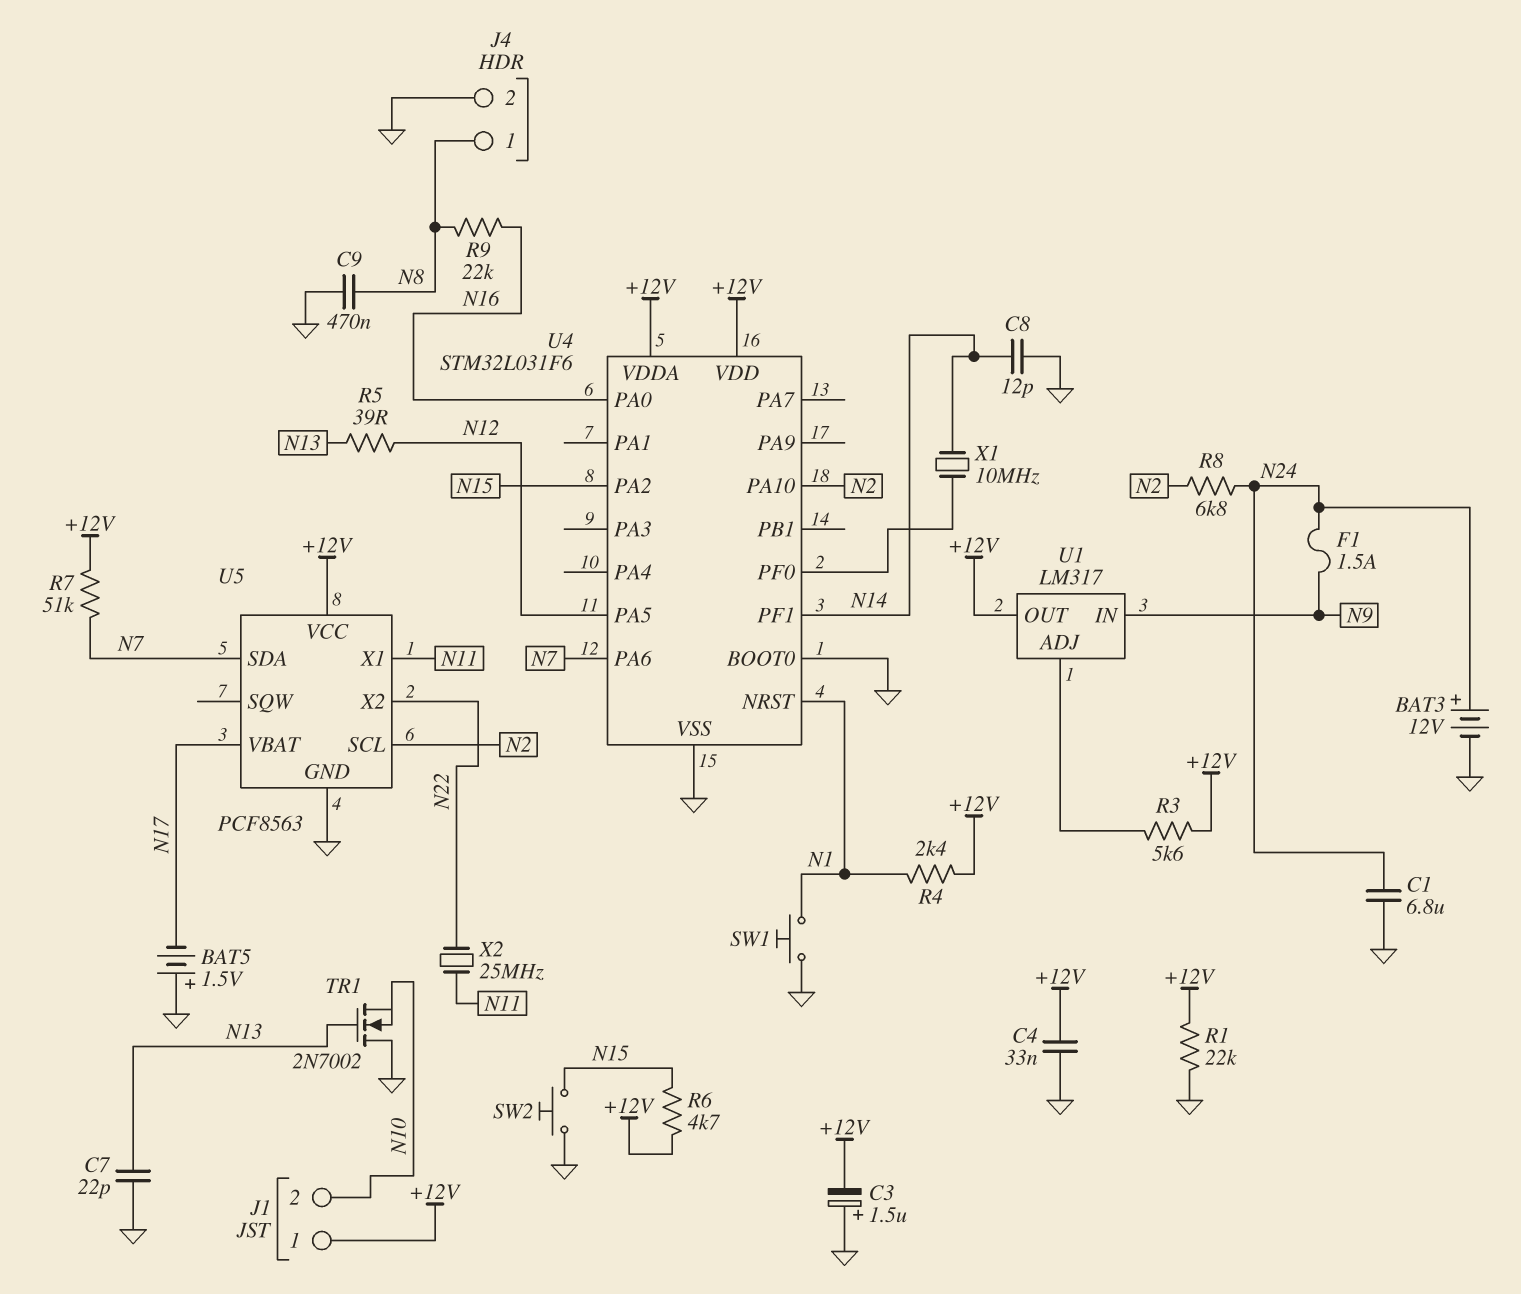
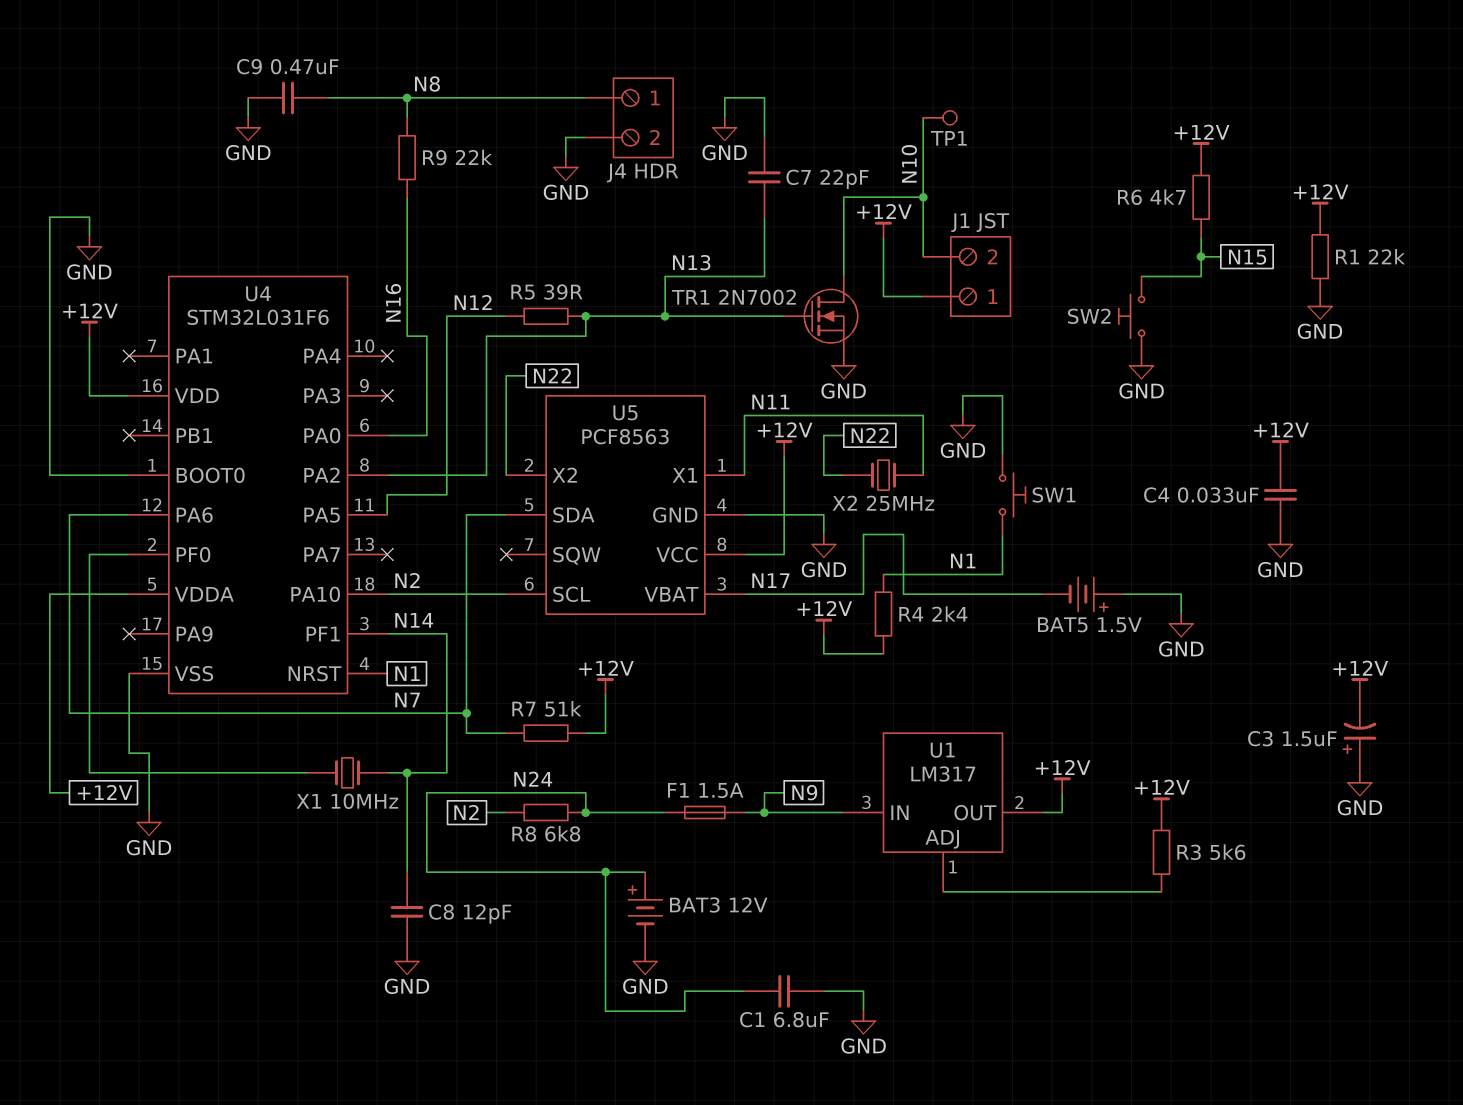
TP1: none -> test point (N10)
TR1: NMOS 2N7002 (G N13, D GND, S N10) -> NMOS 2N7002 (G N13, D N10, S GND)
U4 pin PA2: N15 -> N13

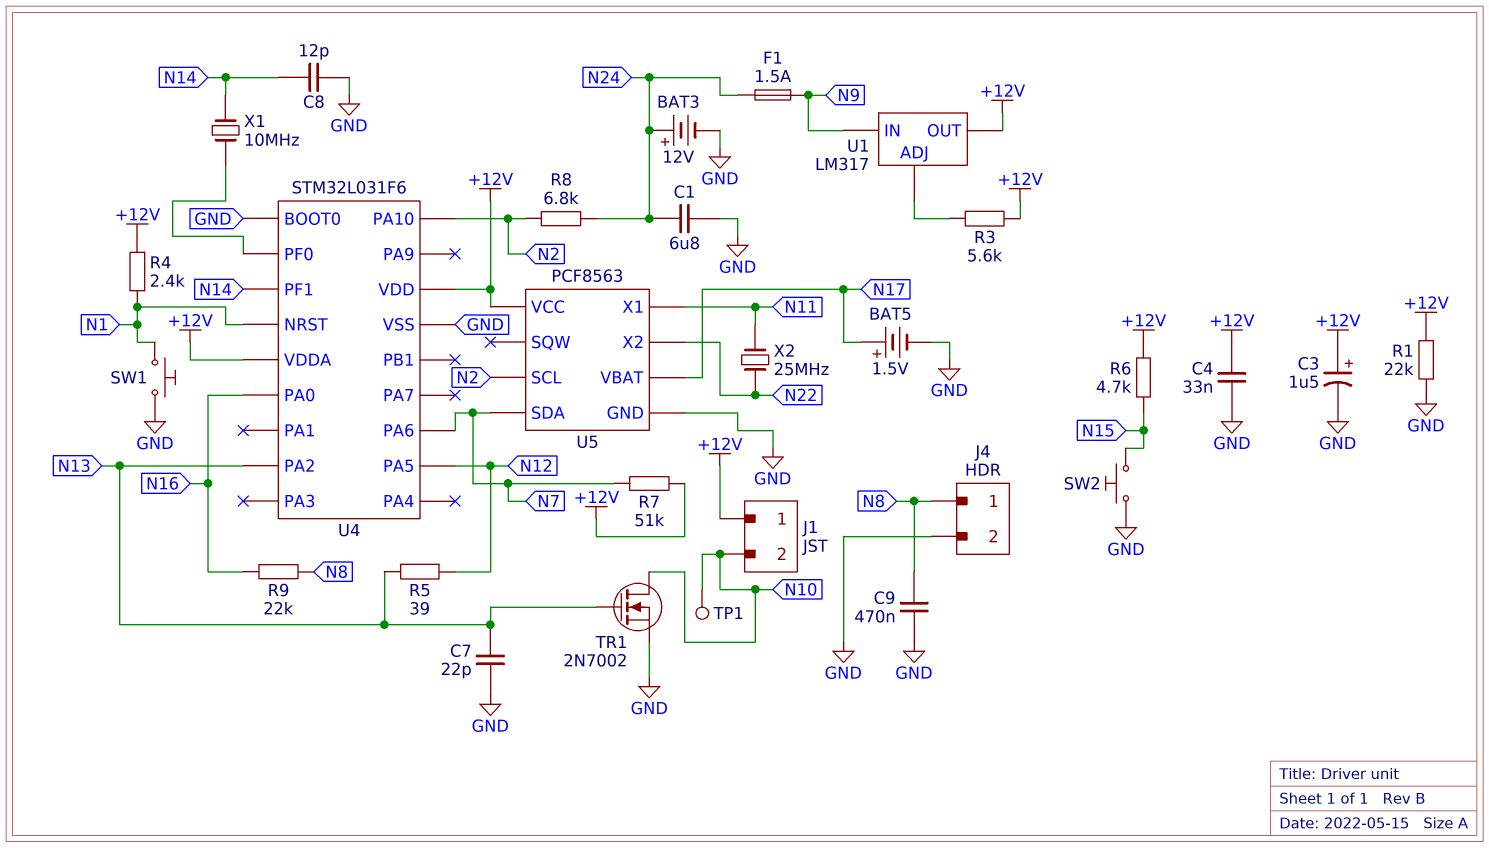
BAT5: 1.5V (plus GND, minus N17) -> 1.5V (plus N17, minus GND)
C3: 1.5uF (plus GND, minus +12V) -> 1.5uF (plus +12V, minus GND)

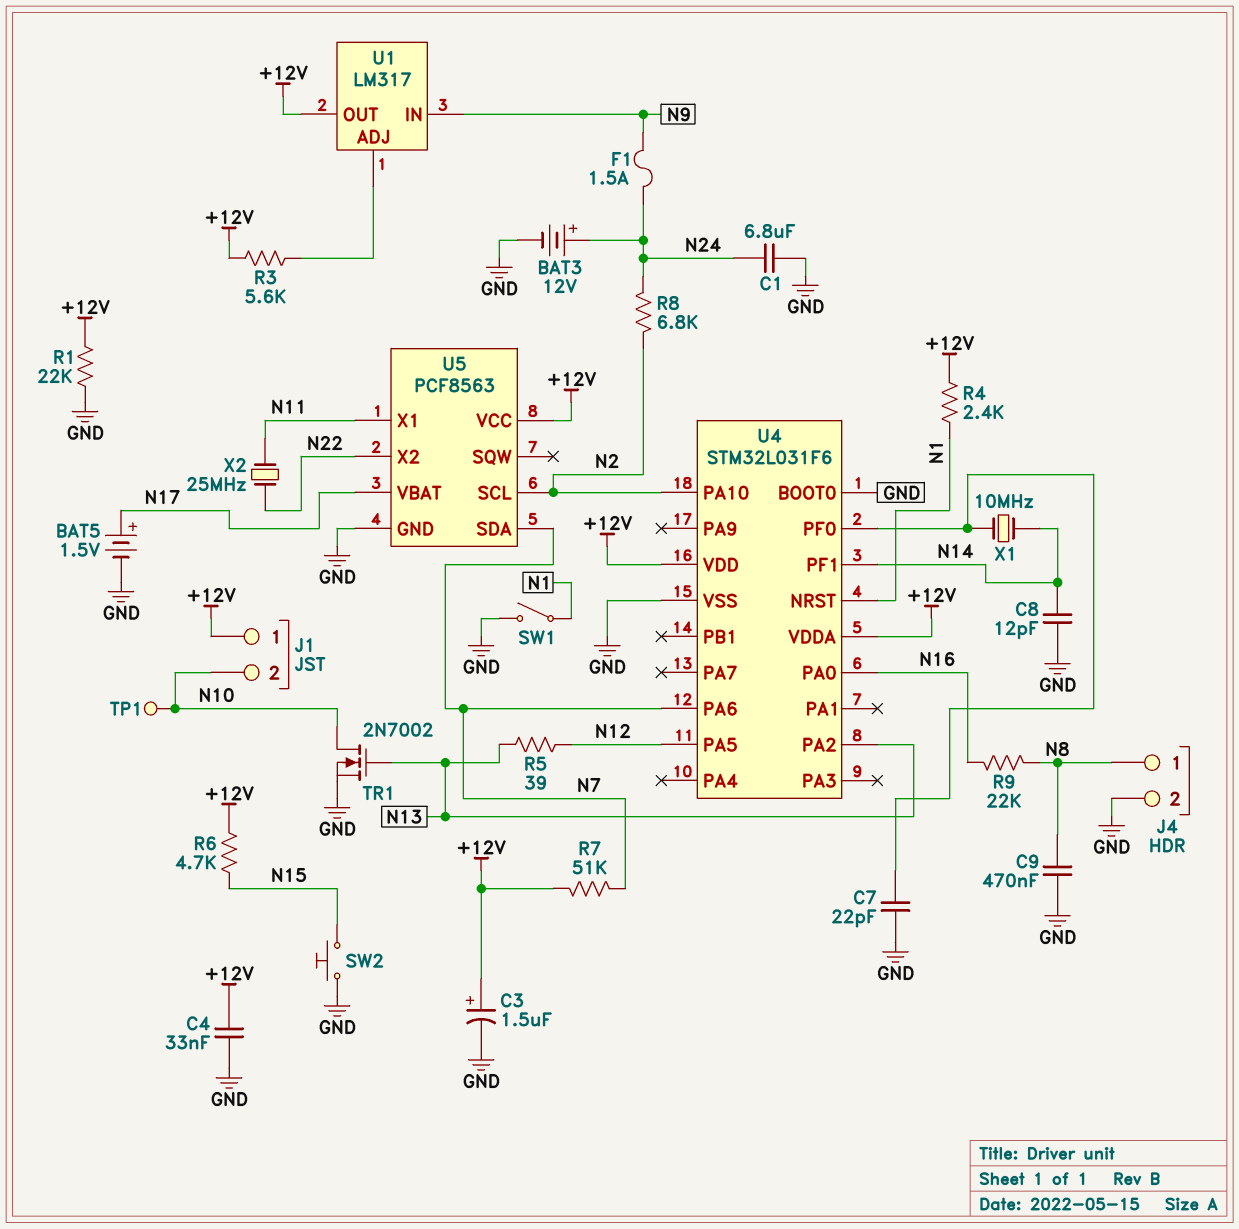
C7: 22pF (GND, N13) -> 22pF (GND, U4/PF0)
SW1: button (GND, N1) -> switch (GND, N1)

